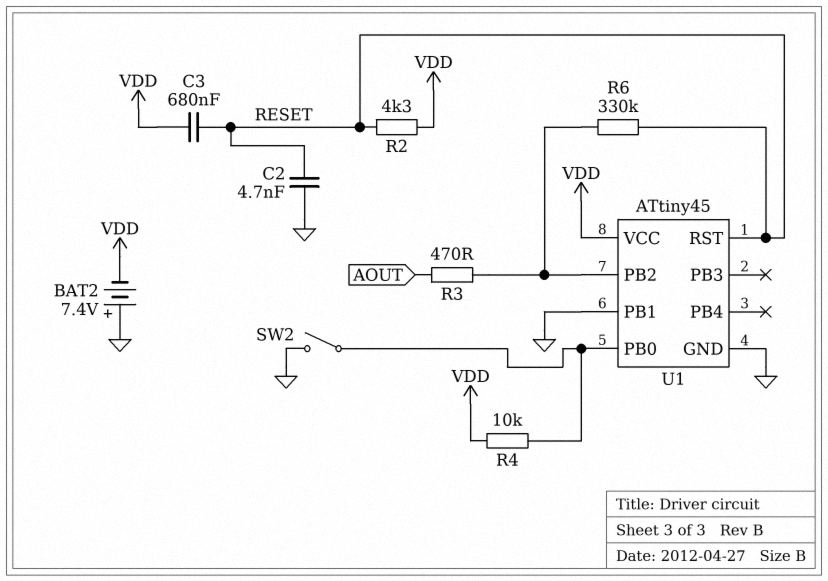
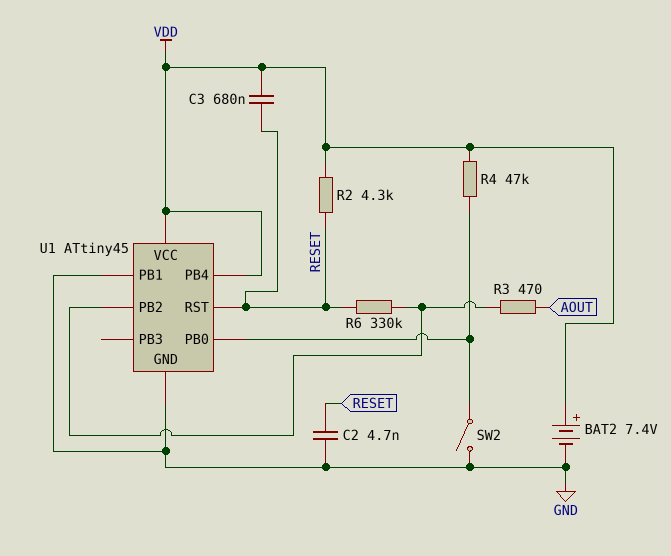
BAT2: 7.4V (plus GND, minus VDD) -> 7.4V (plus VDD, minus GND)
R4: 10k (U1/PB0, VDD) -> 47k (U1/PB0, VDD)
U1 pin PB4: none -> VDD

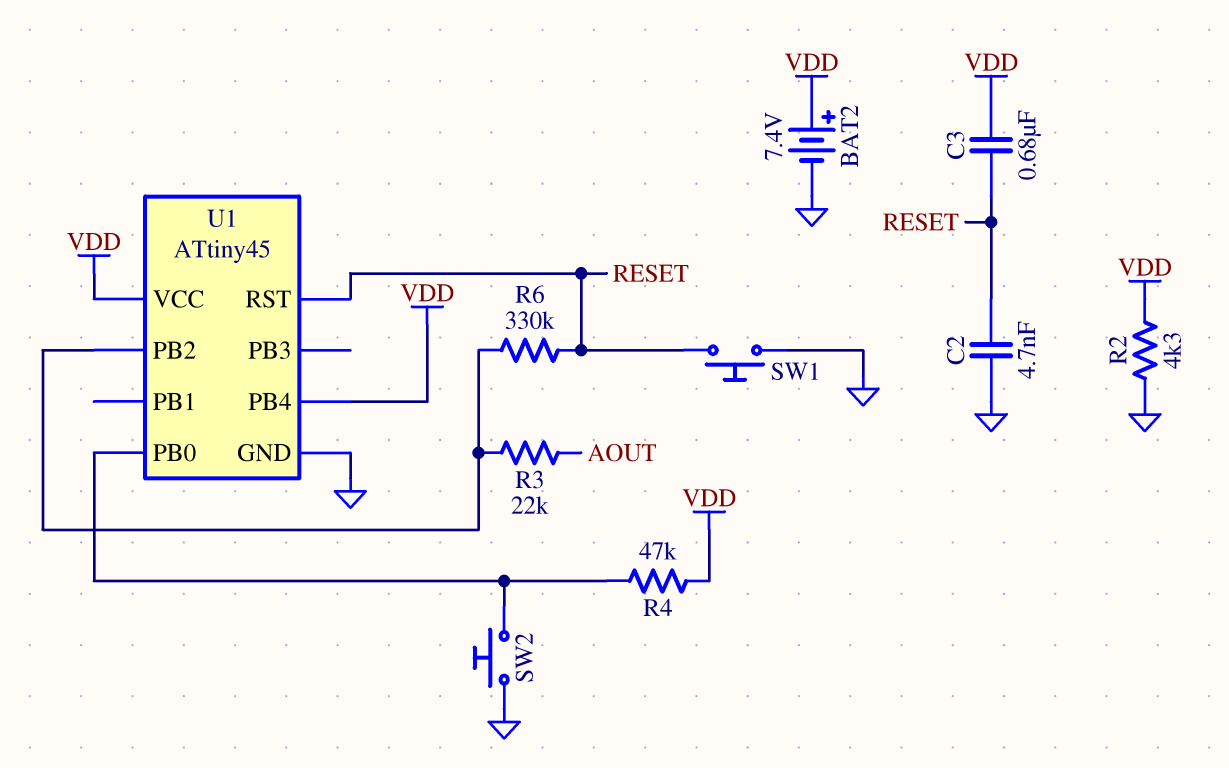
R2: 4.3k (RESET, VDD) -> 4.3k (GND, VDD)
R3: 470 (AOUT, U1/PB2) -> 22k (AOUT, U1/PB2)
SW1: none -> button (GND, RESET)
SW2: switch (GND, U1/PB0) -> button (GND, U1/PB0)
U1 pin PB1: GND -> none

